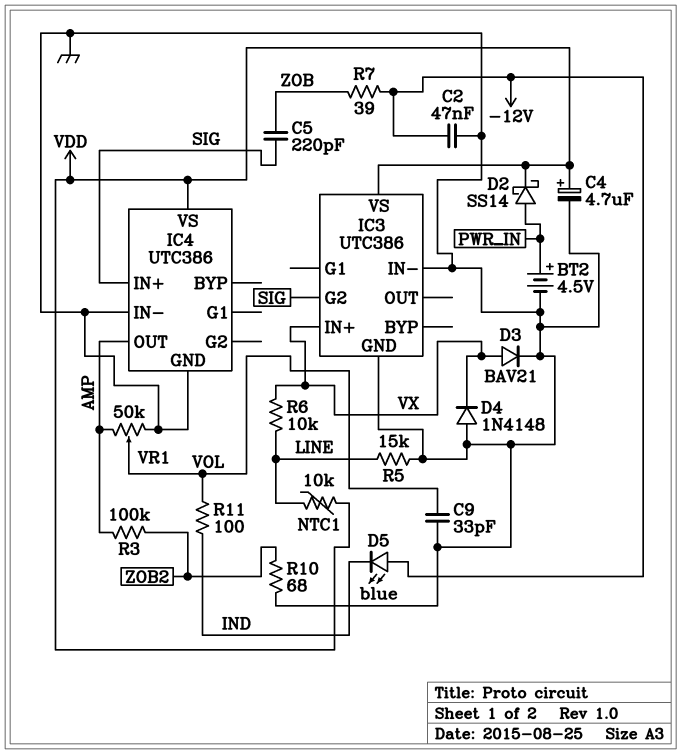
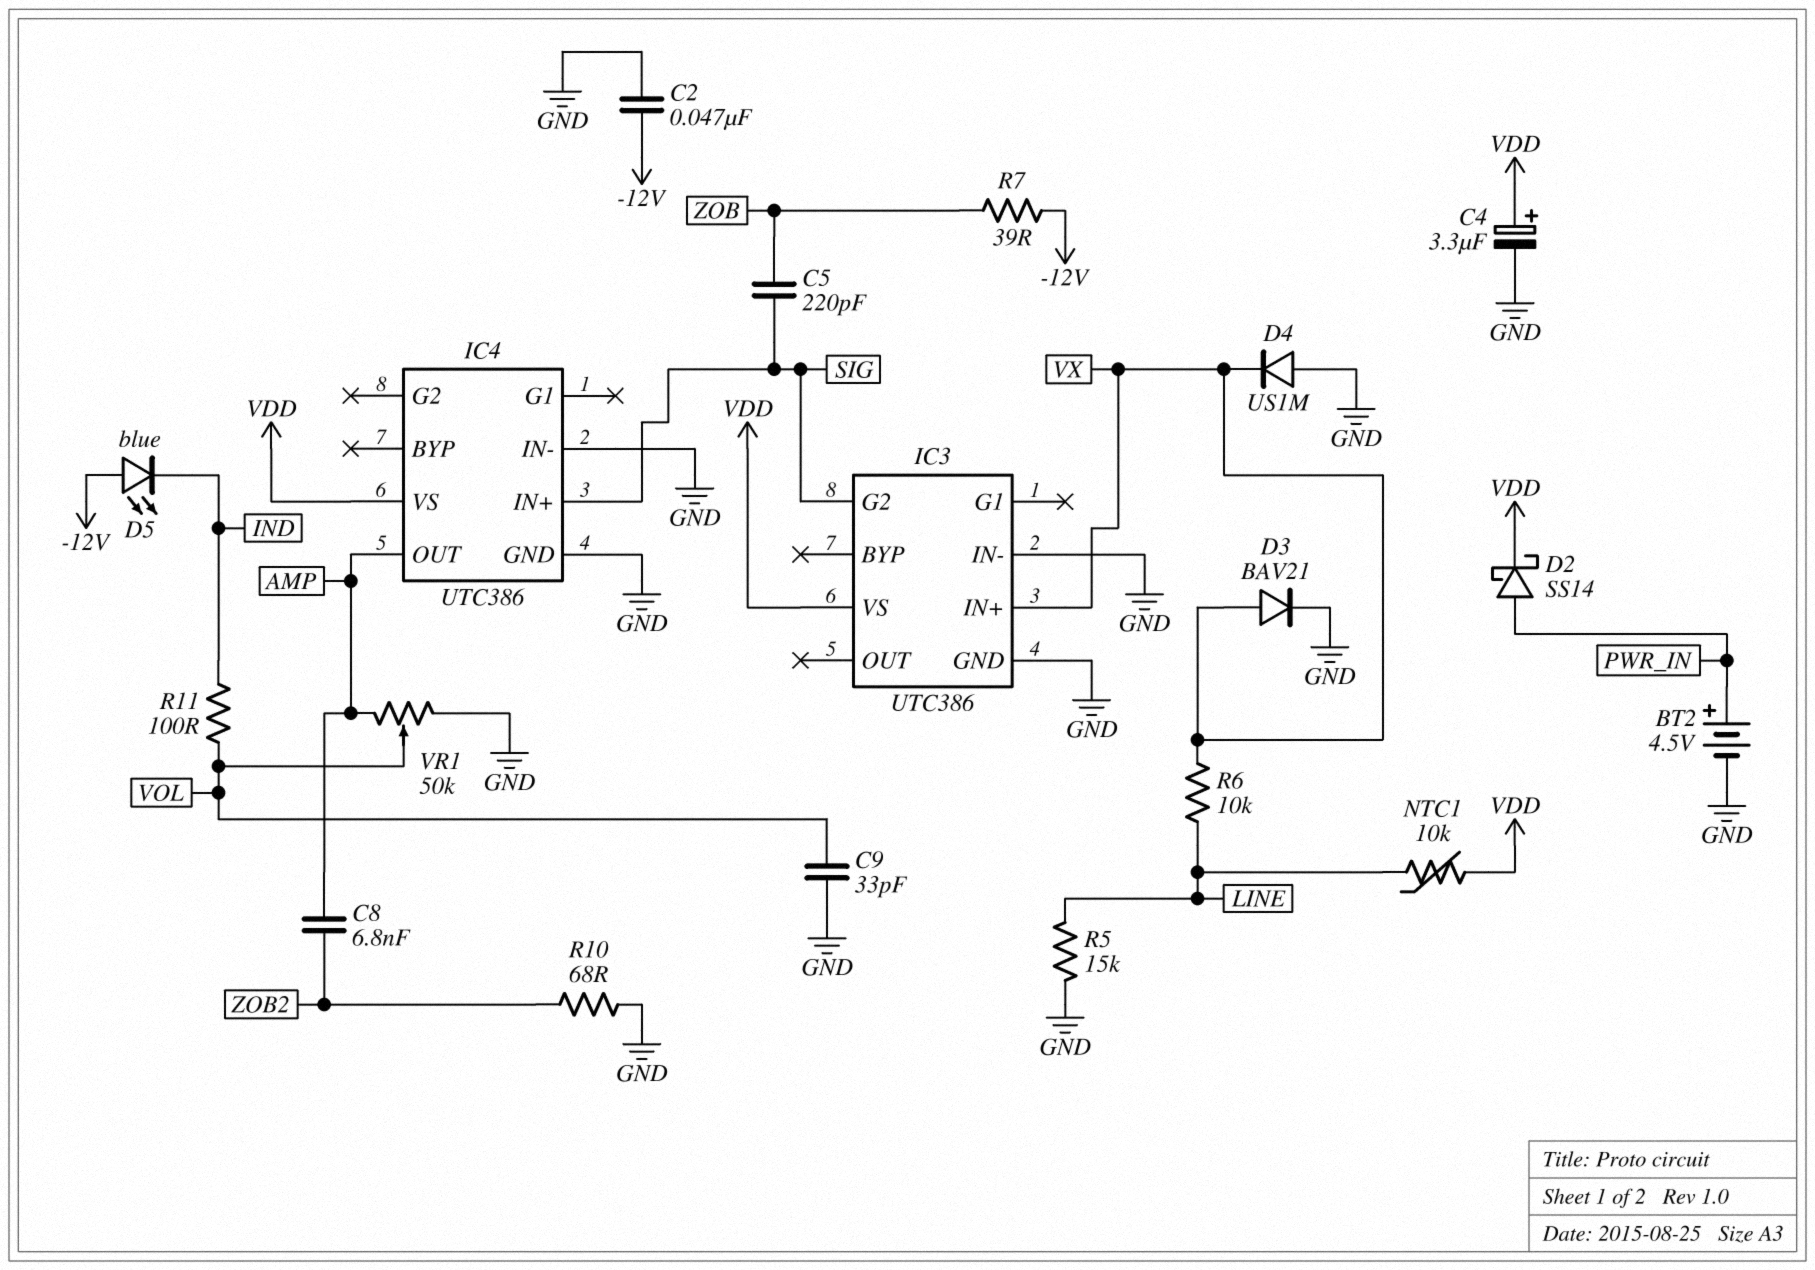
C4: 4.7uF (plus VDD, minus GND) -> 3.3uF (plus VDD, minus GND)
C8: none -> 6.8nF (AMP, ZOB2)
D4: diode 1N4148 (A GND, K VX) -> diode US1M (A GND, K VX)
R3: 100k (AMP, ZOB2) -> none

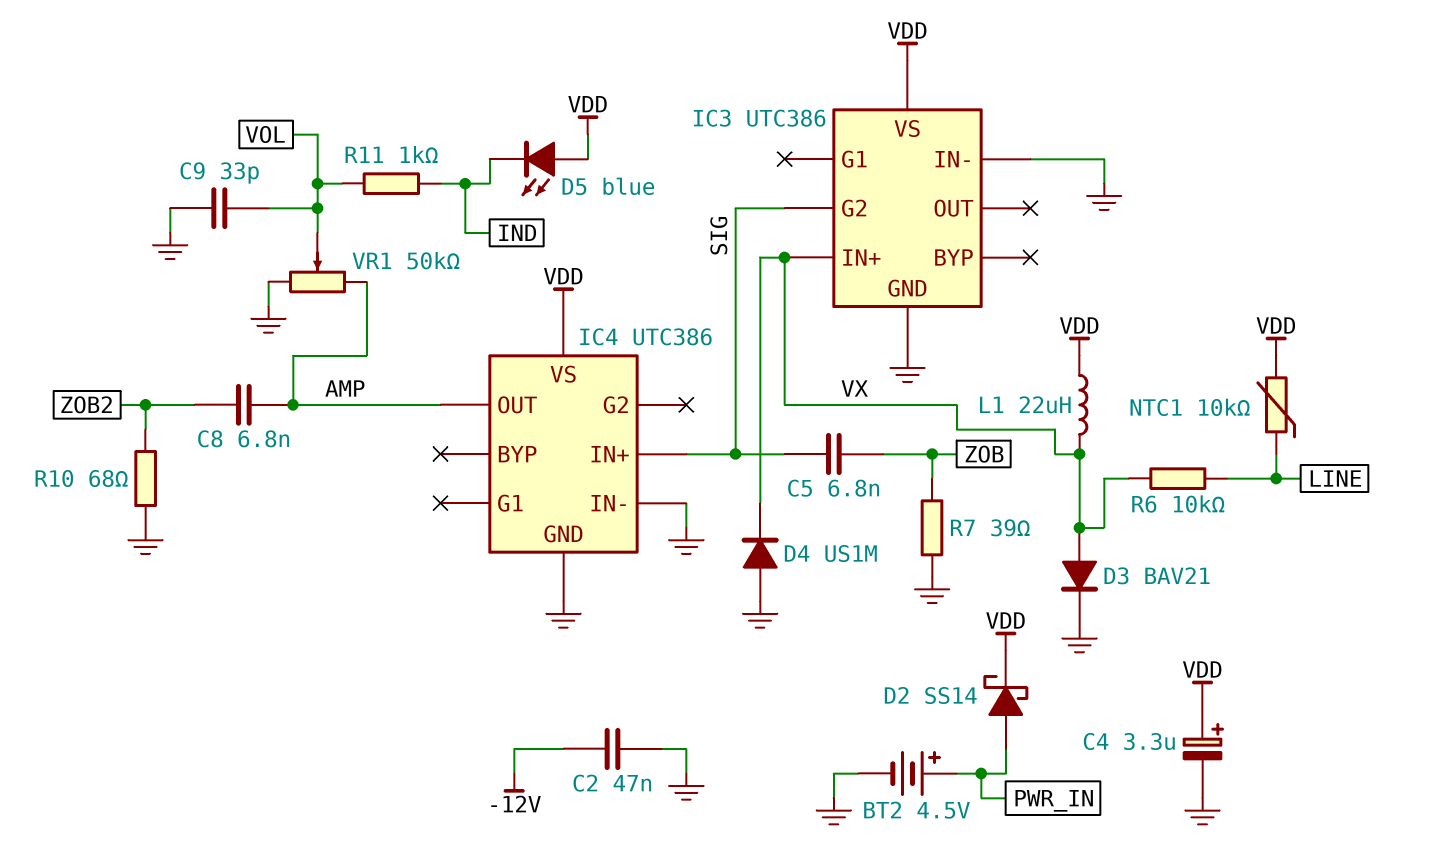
C5: 220pF (SIG, ZOB) -> 6.8nF (SIG, ZOB)
D5: LED blue (A -12V, K IND) -> LED blue (A VDD, K IND)
L1: none -> 22uH (VDD, VX)
R5: 15k (GND, LINE) -> none
R7: 39 (-12V, ZOB) -> 39 (GND, ZOB)
R11: 100 (IND, VOL) -> 1k (IND, VOL)

